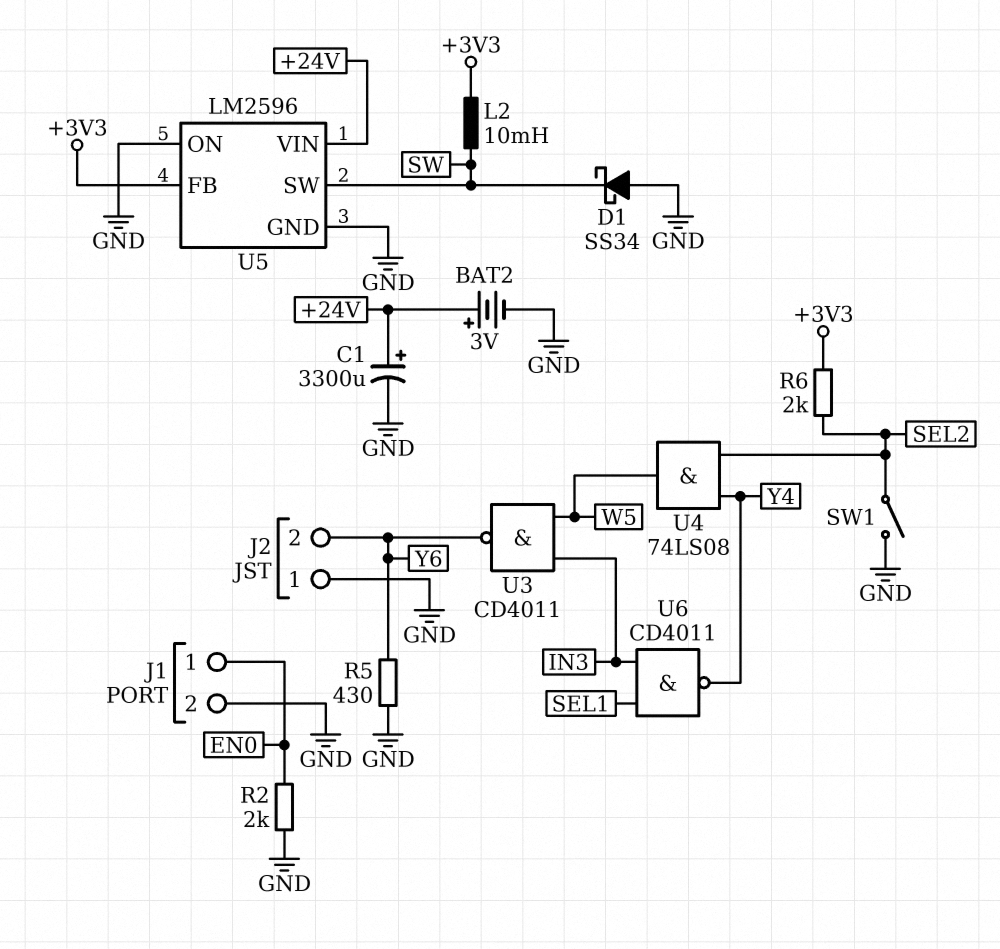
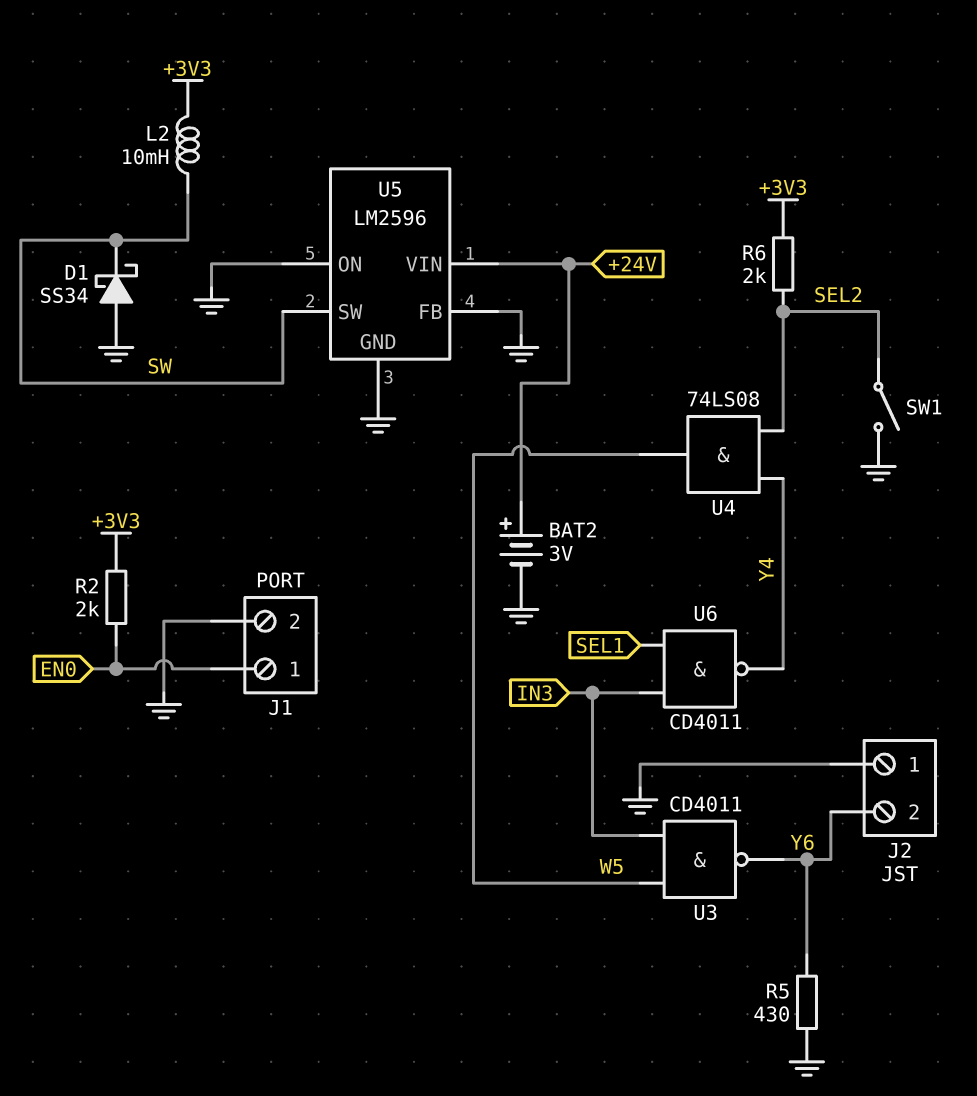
C1: 3300uF (plus +24V, minus GND) -> none
R2: 2k (EN0, GND) -> 2k (+3V3, EN0)
U5 pin FB: +3V3 -> GND

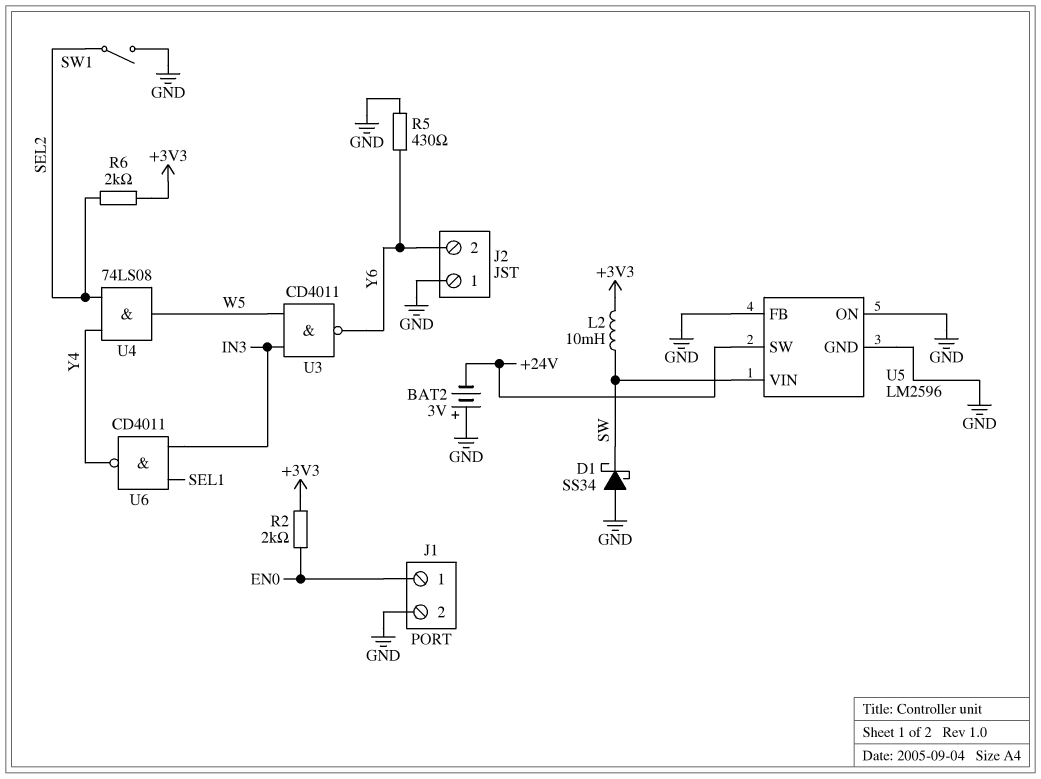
BAT2: 3V (plus +24V, minus GND) -> 3V (plus GND, minus +24V)
U5 pin SW: SW -> +24V
U5 pin VIN: +24V -> SW

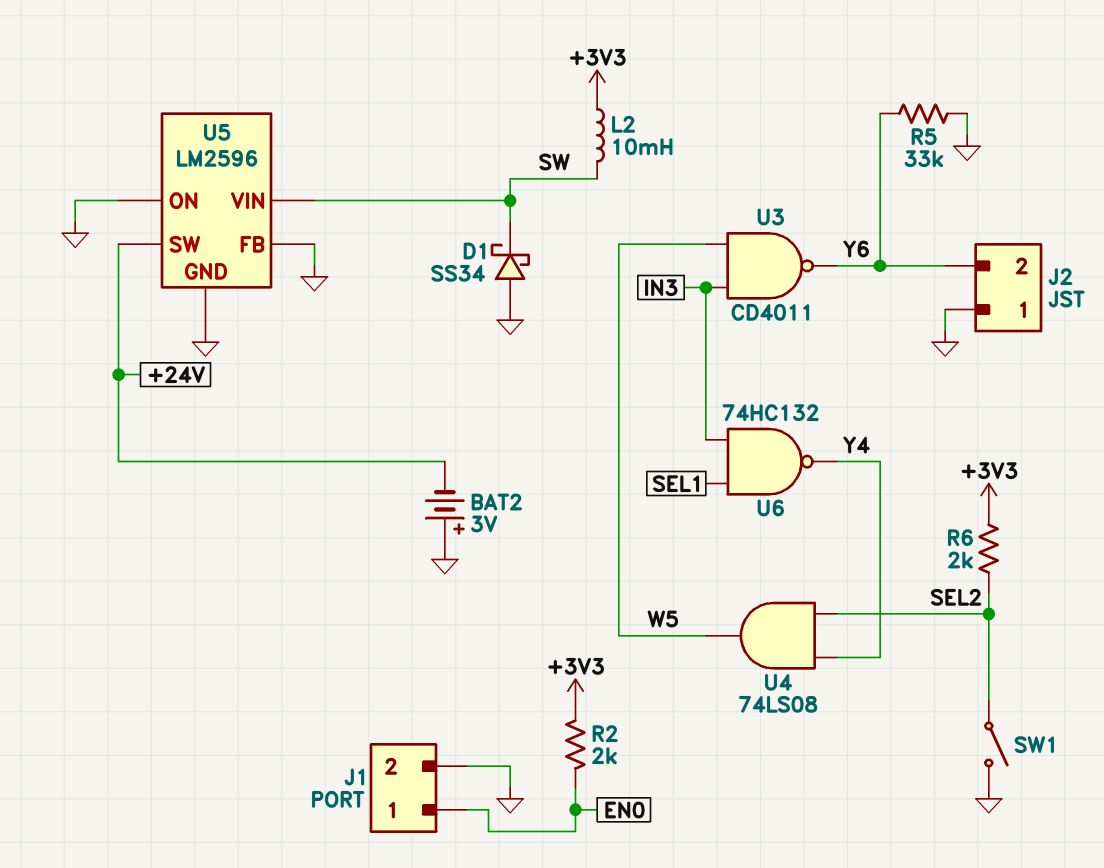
R5: 430 (GND, Y6) -> 33k (GND, Y6)
U6: NAND CD4011 (in IN3, in SEL1, out Y4) -> NAND 74HC132 (in IN3, in SEL1, out Y4)

